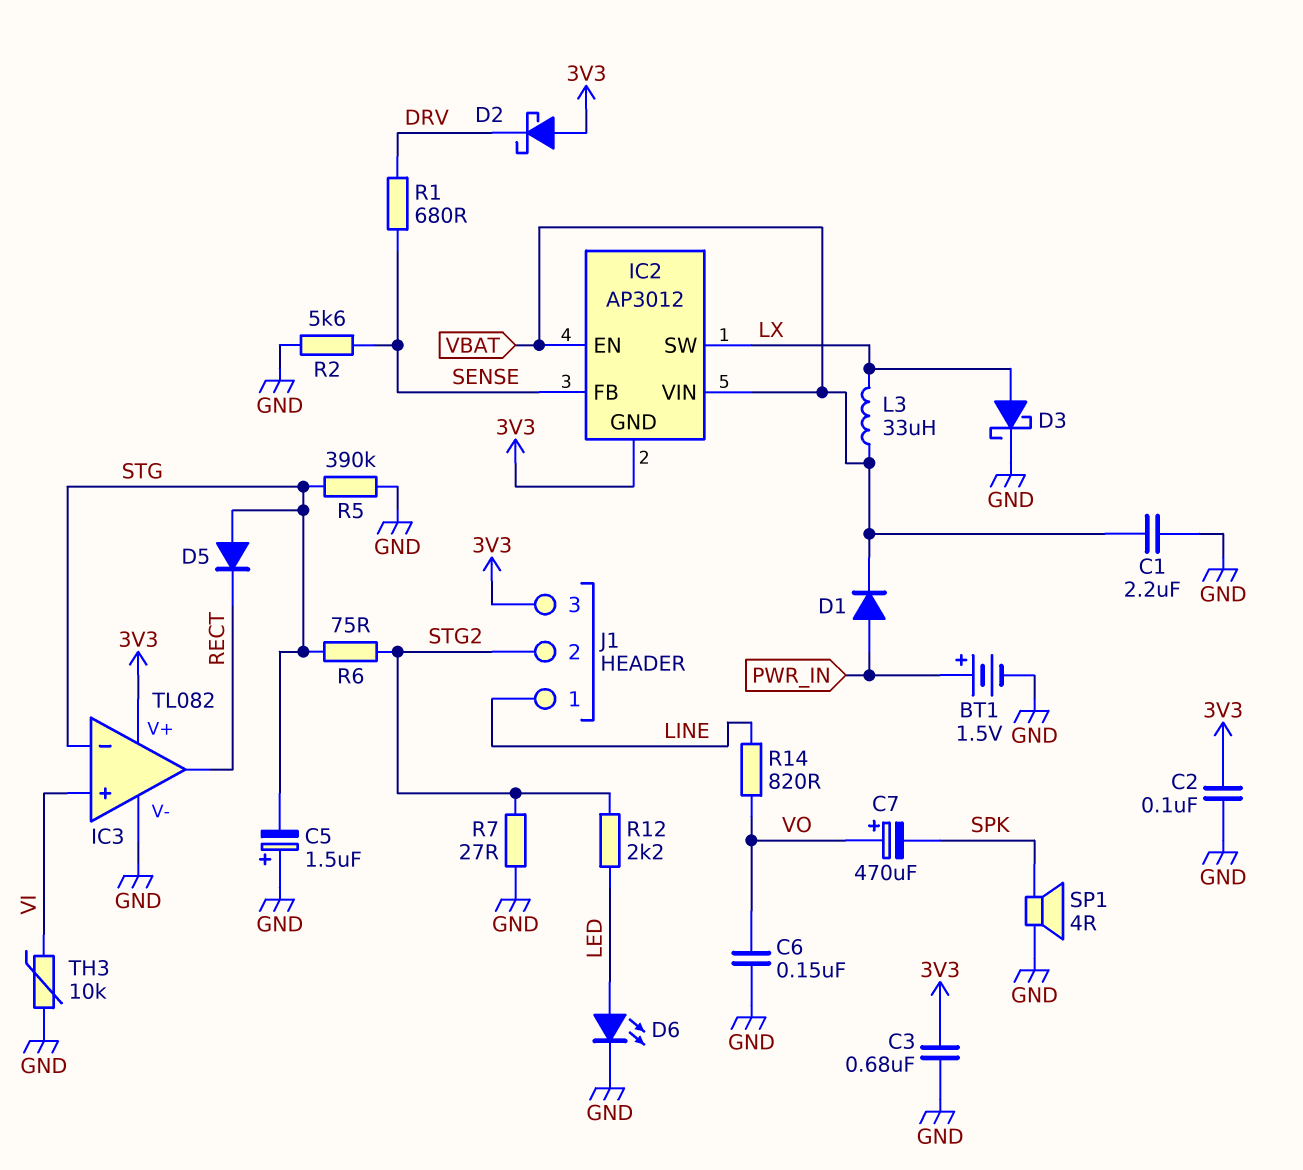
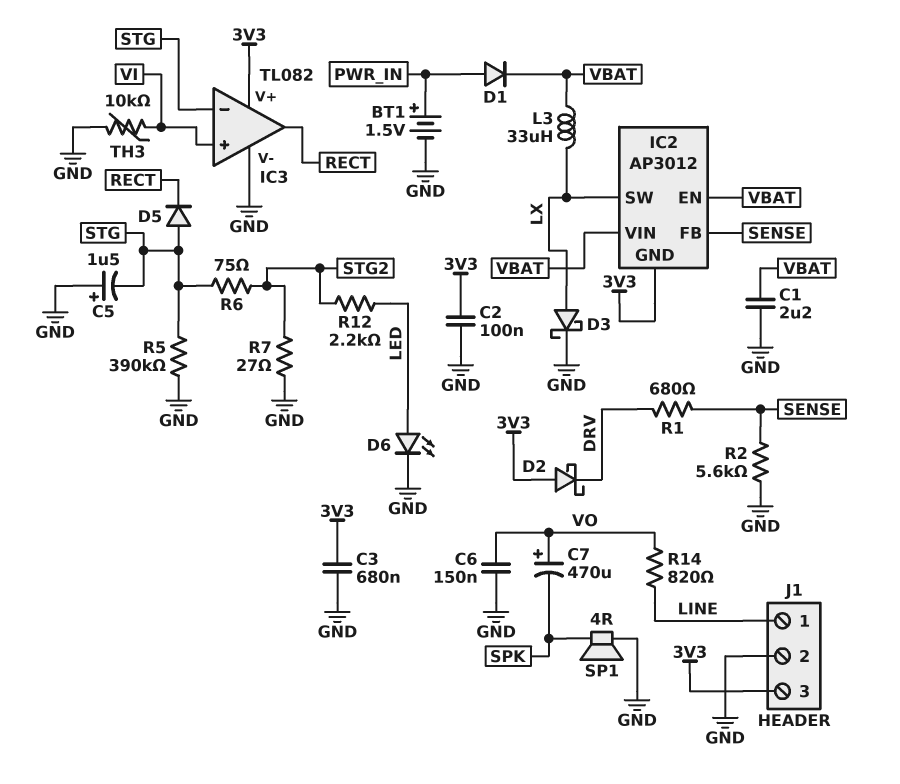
J1 pin 2: STG2 -> GND

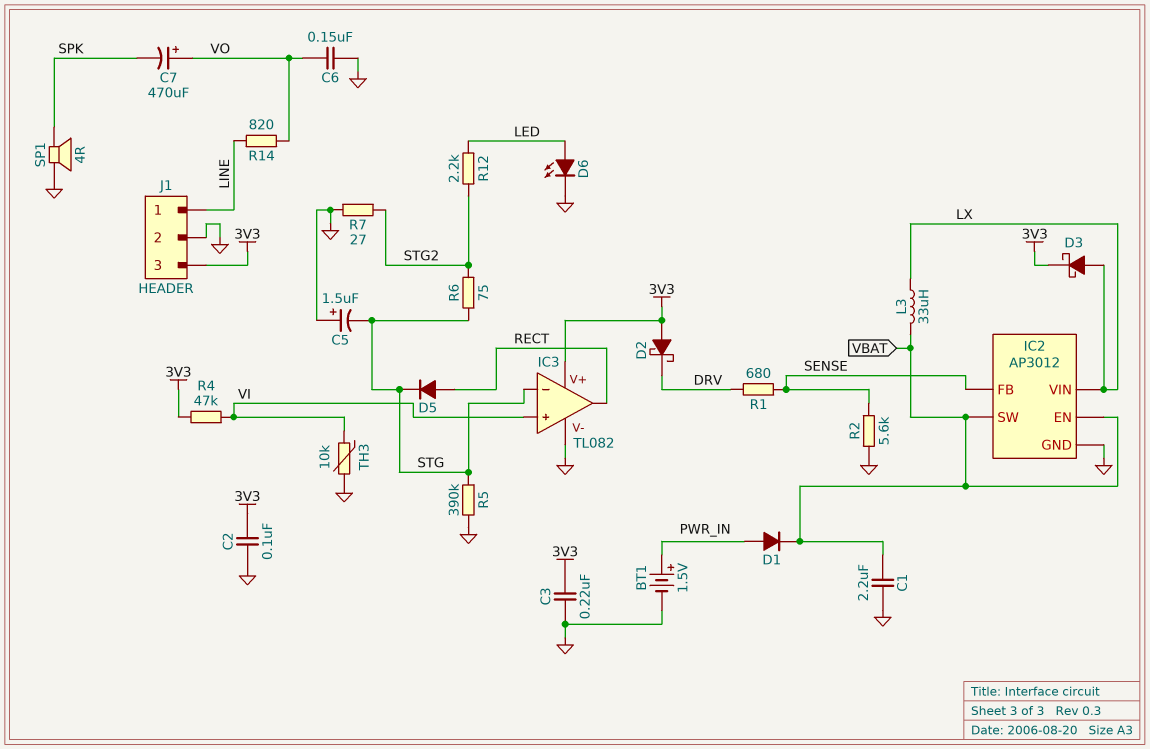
C3: 680nF (3V3, GND) -> 220nF (3V3, GND)
D3: schottky (A LX, K GND) -> schottky (A LX, K 3V3)
D5: diode (A STG, K RECT) -> diode (A RECT, K STG)
IC2 pin GND: 3V3 -> GND
IC2 pin SW: LX -> VBAT
IC2 pin VIN: VBAT -> LX
R4: none -> 47k (3V3, VI)

